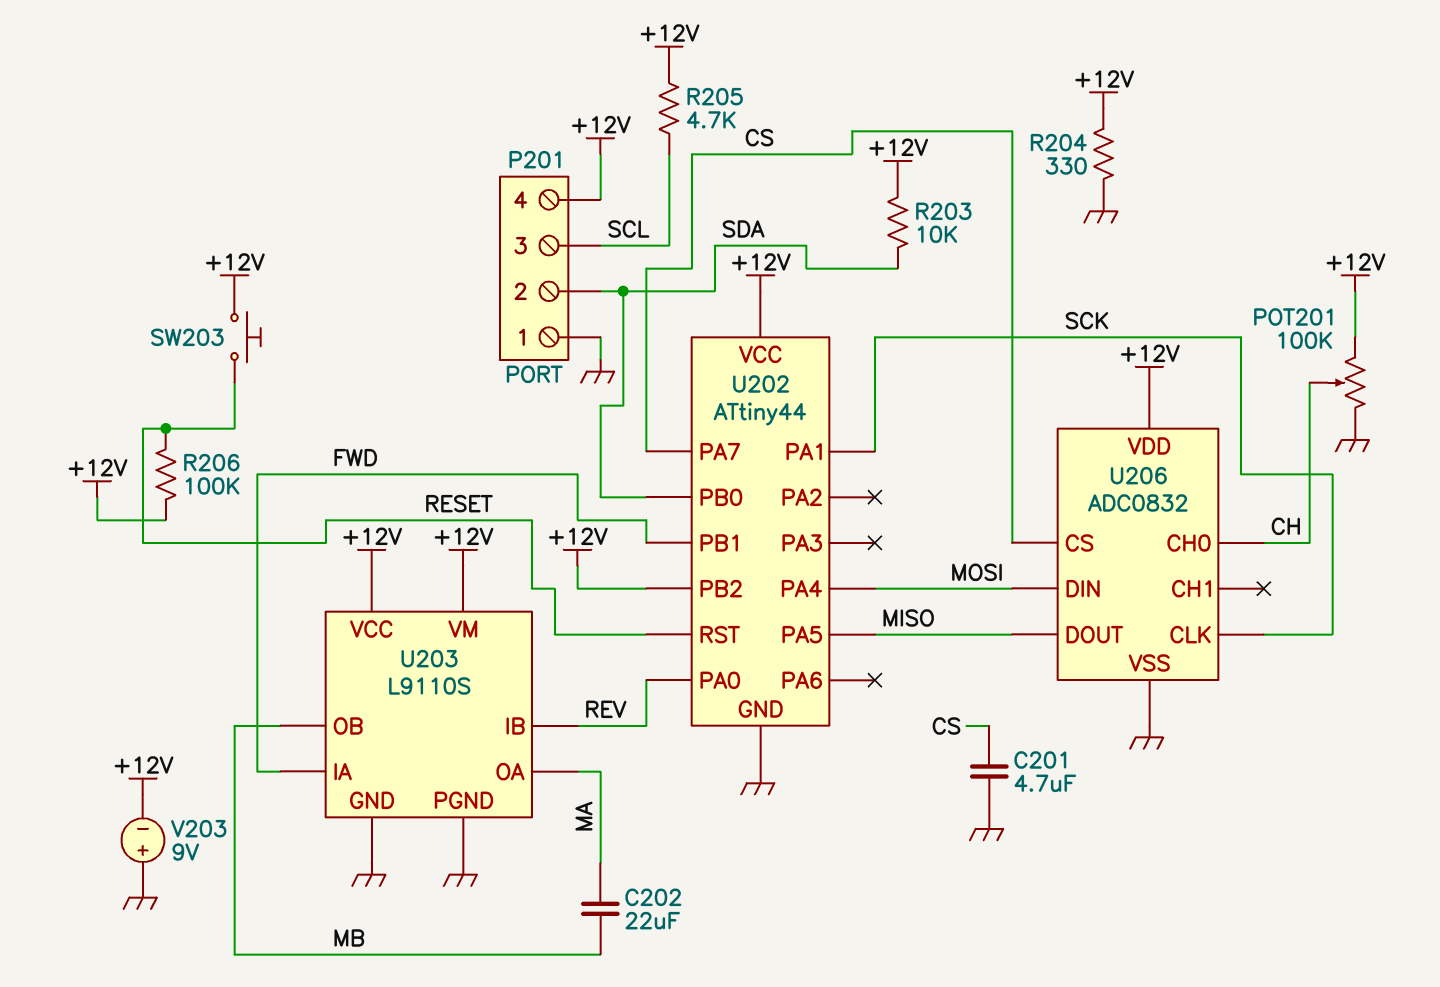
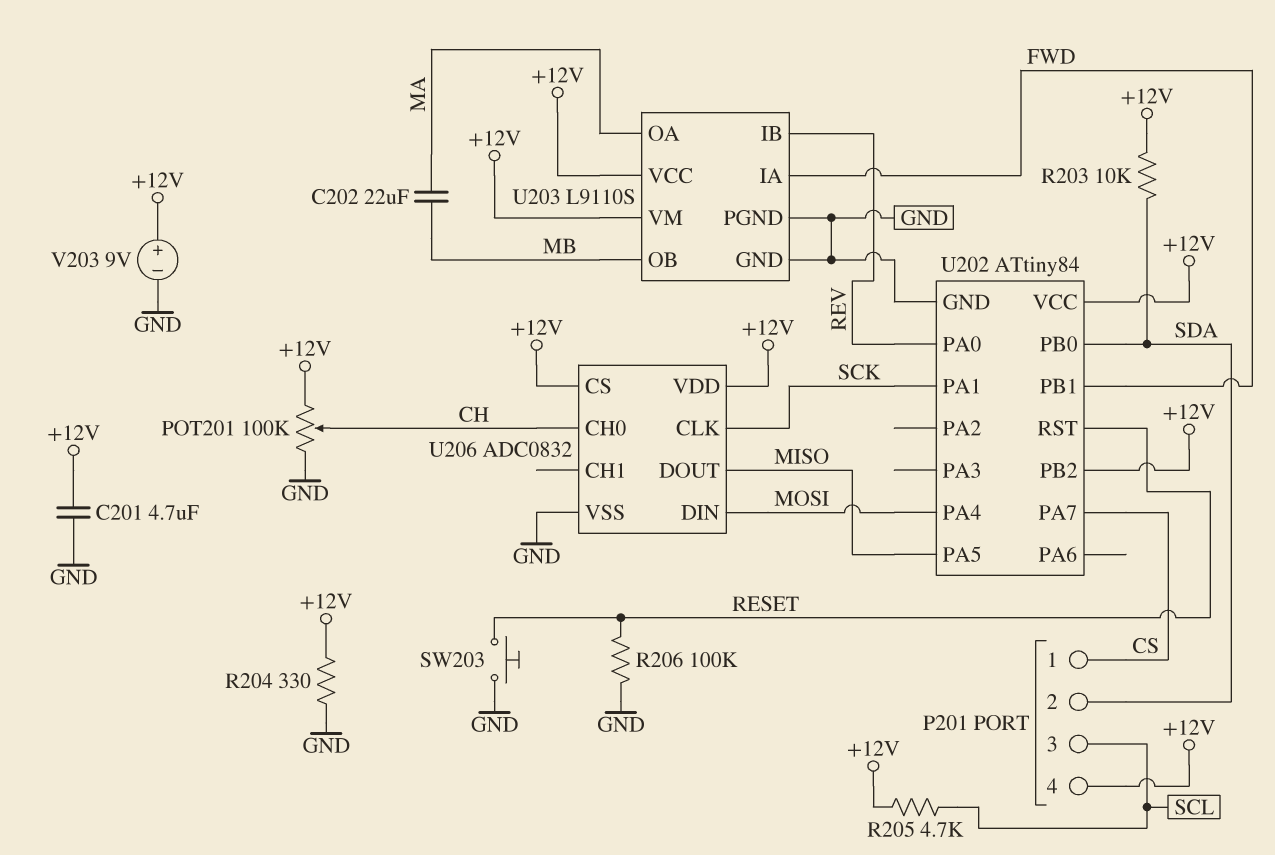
C201: 4.7uF (CS, GND) -> 4.7uF (+12V, GND)
P201 pin 1: GND -> CS
R206: 100k (+12V, RESET) -> 100k (GND, RESET)
SW203: button (+12V, RESET) -> button (GND, RESET)
U202: ATtiny44 -> ATtiny84
U206 pin CS: CS -> +12V
V203: 9V (plus GND, minus +12V) -> 9V (plus +12V, minus GND)

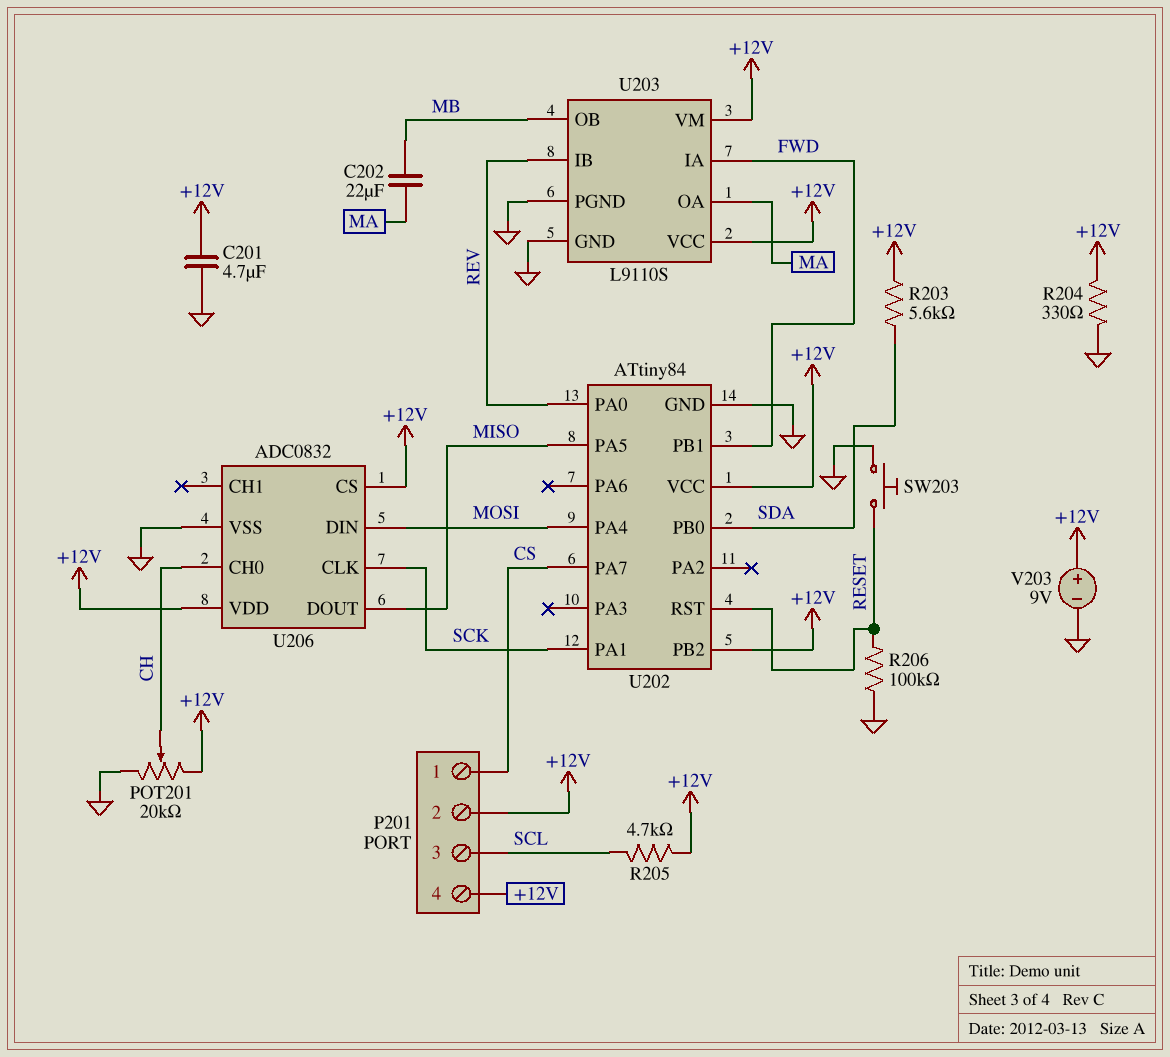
P201 pin 2: SDA -> +12V
POT201: 100k (+12V, GND, wiper CH) -> 20k (+12V, GND, wiper CH)
R203: 10k (+12V, SDA) -> 5.6k (+12V, SDA)

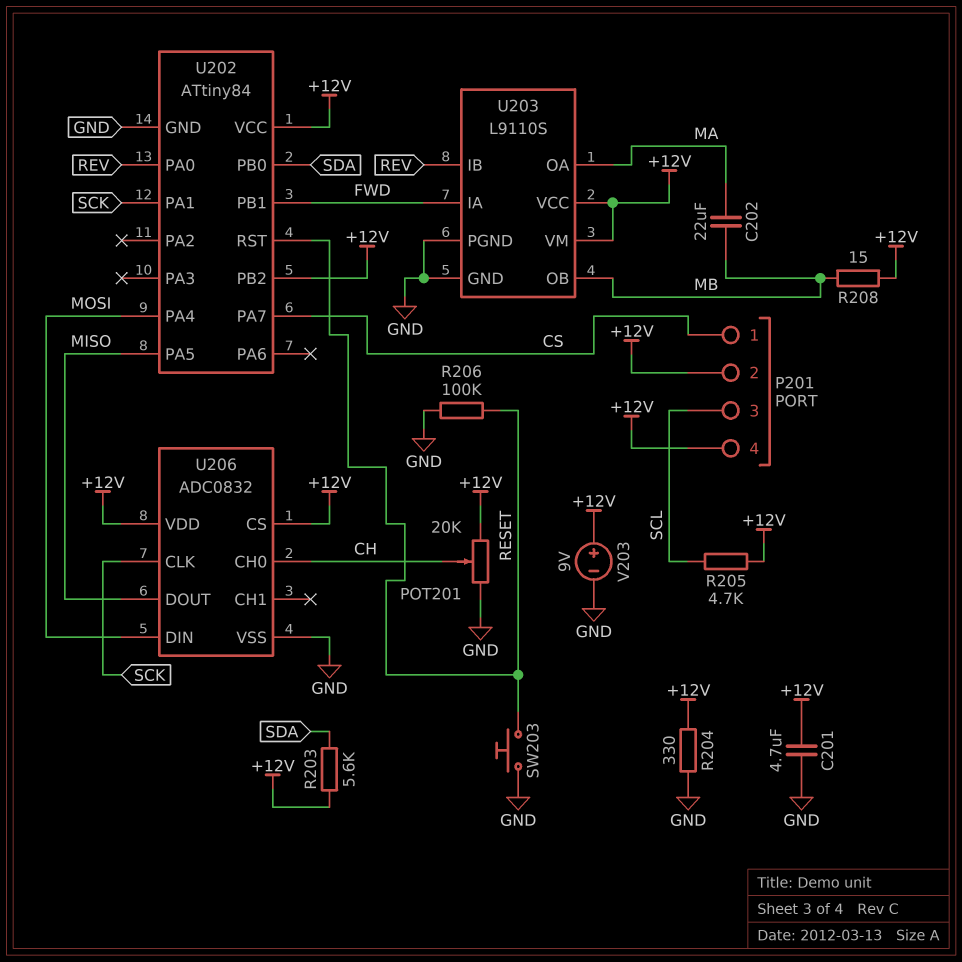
R208: none -> 15 (+12V, MB)

